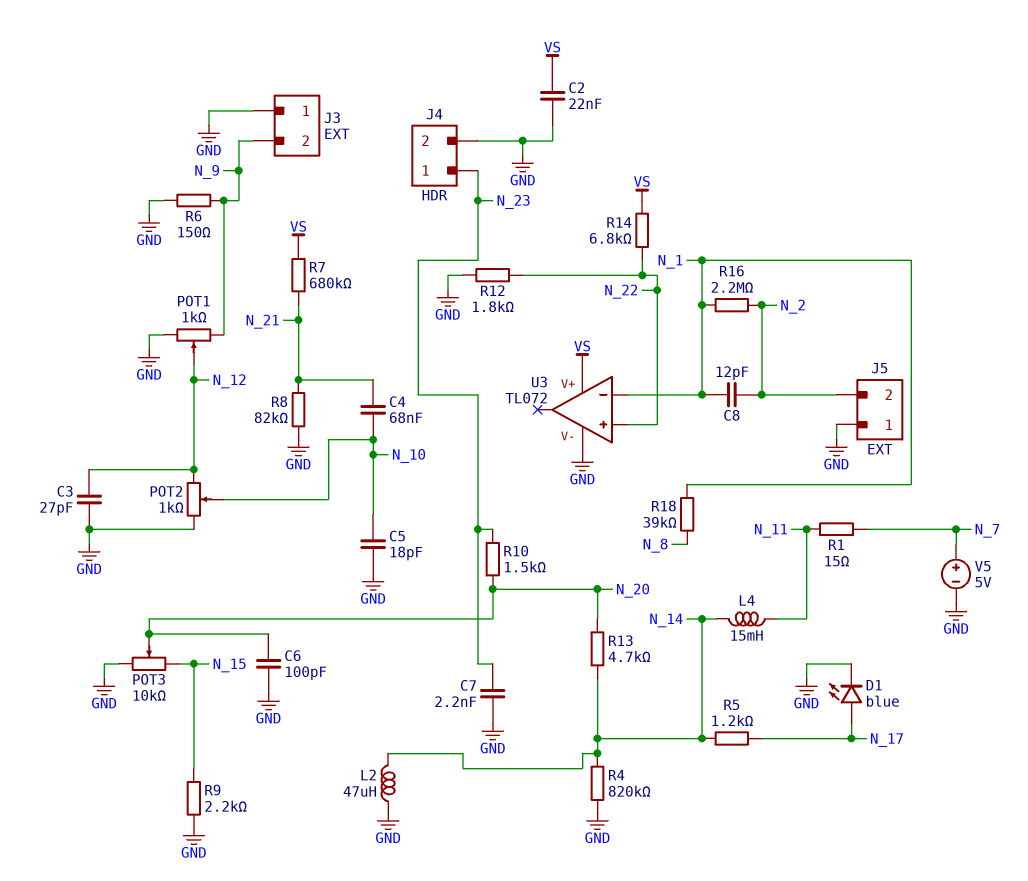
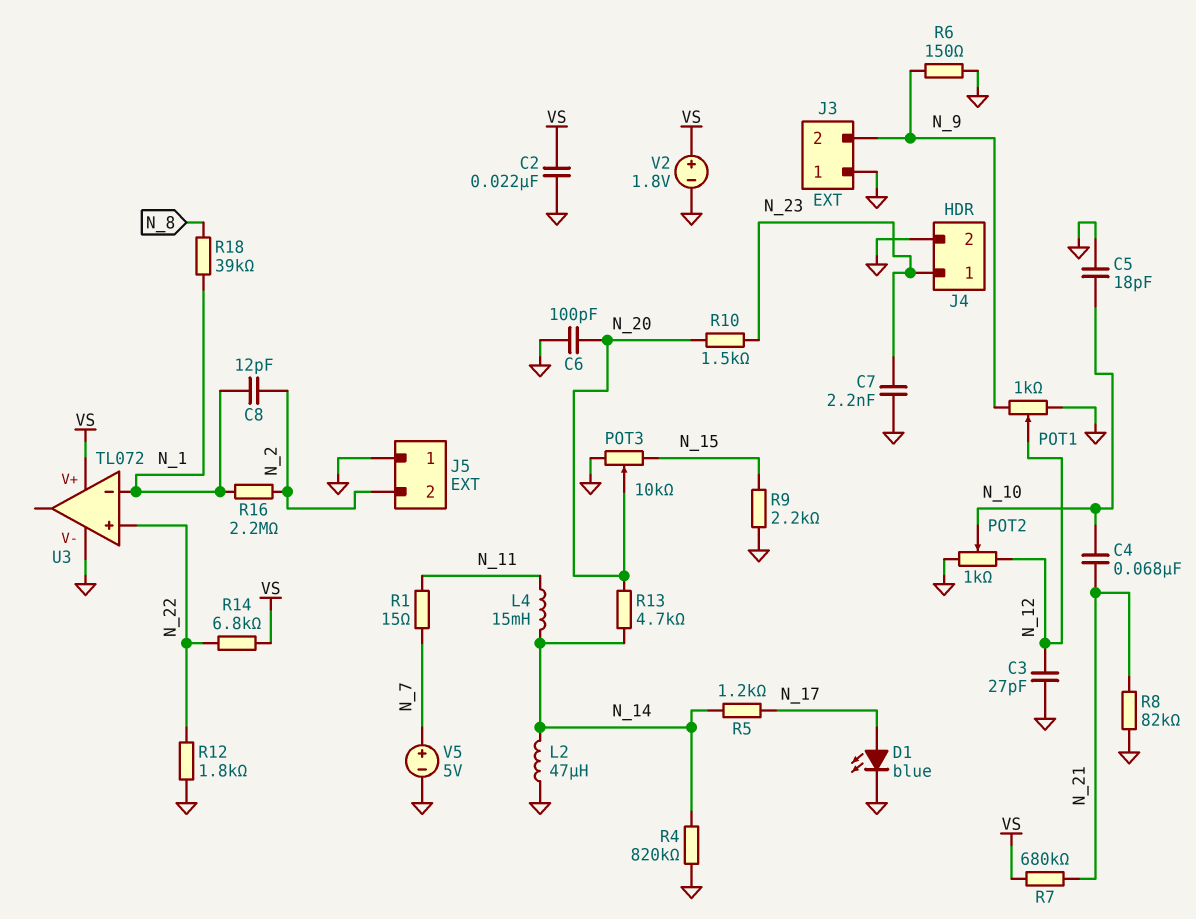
V2: none -> 1.8V (plus VS, minus GND)

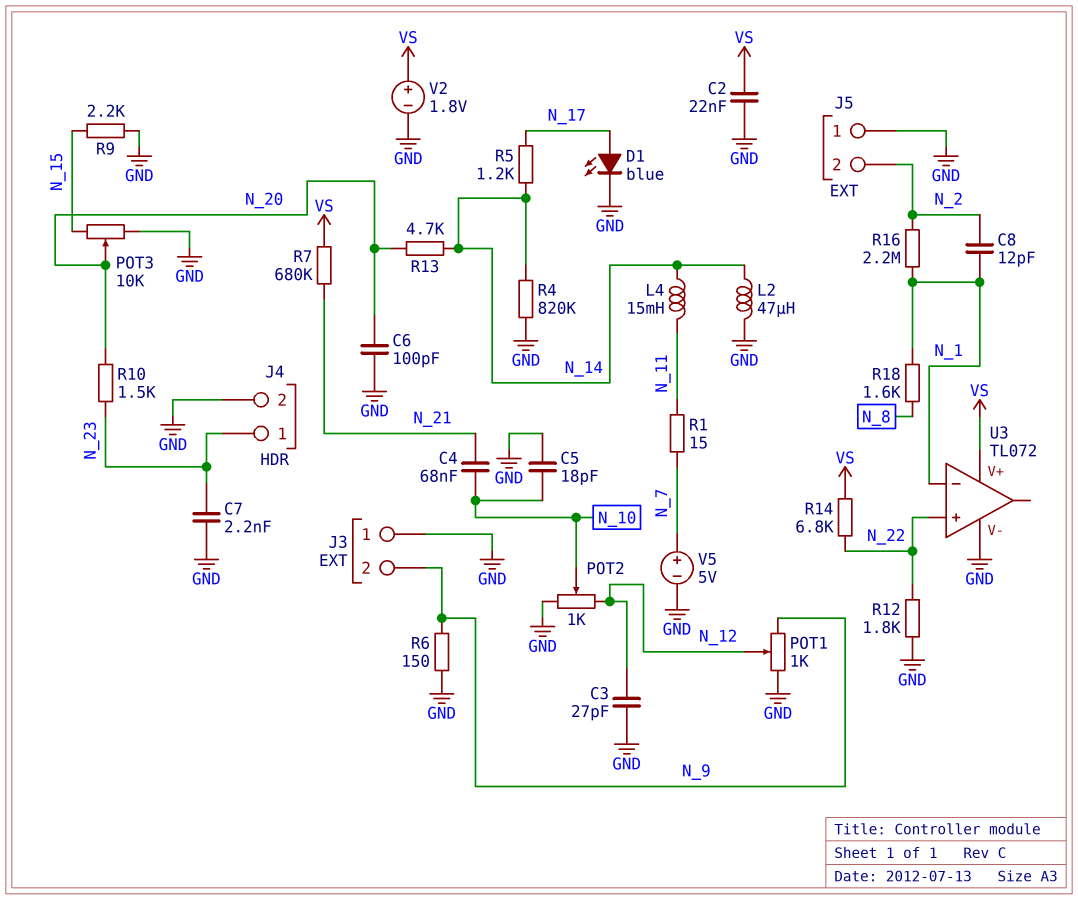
R8: 82k (GND, N_21) -> none
R18: 39k (N_1, N_8) -> 1.6k (N_1, N_8)

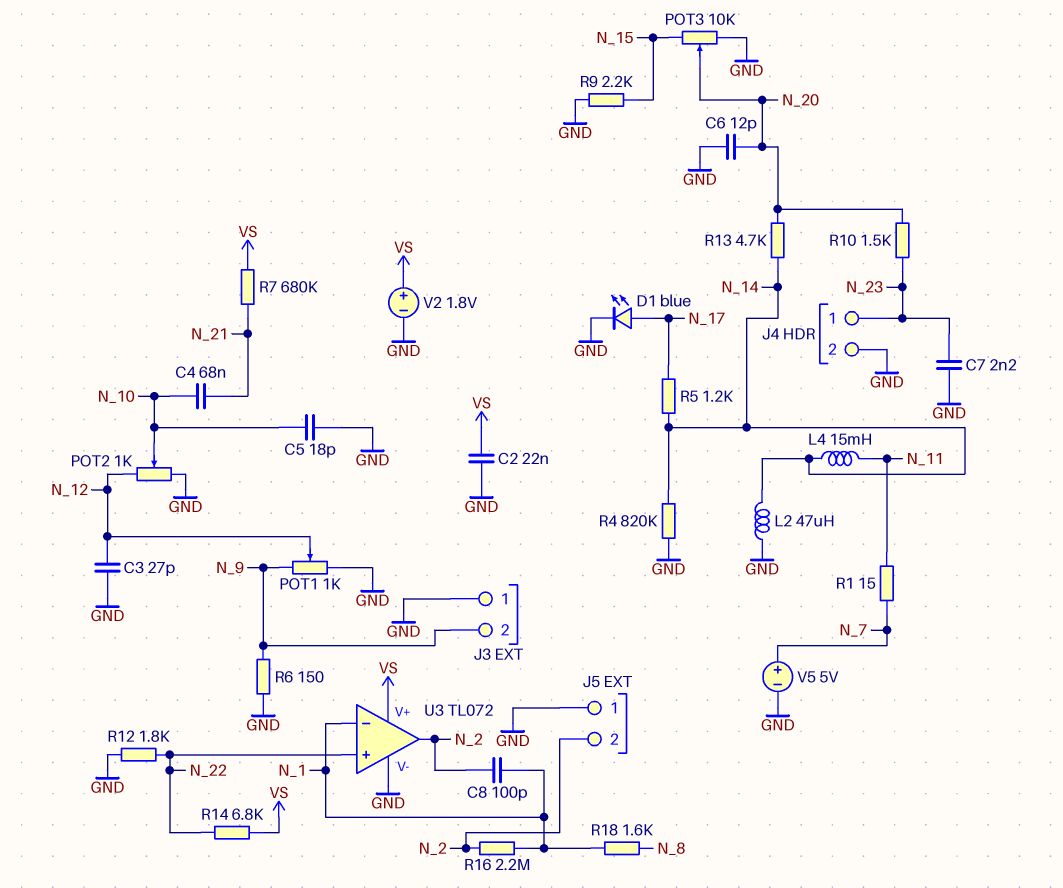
C6: 100pF (GND, N_20) -> 12pF (GND, N_20)
C8: 12pF (N_1, N_2) -> 100pF (N_1, N_2)
U3 pin out: none -> N_2

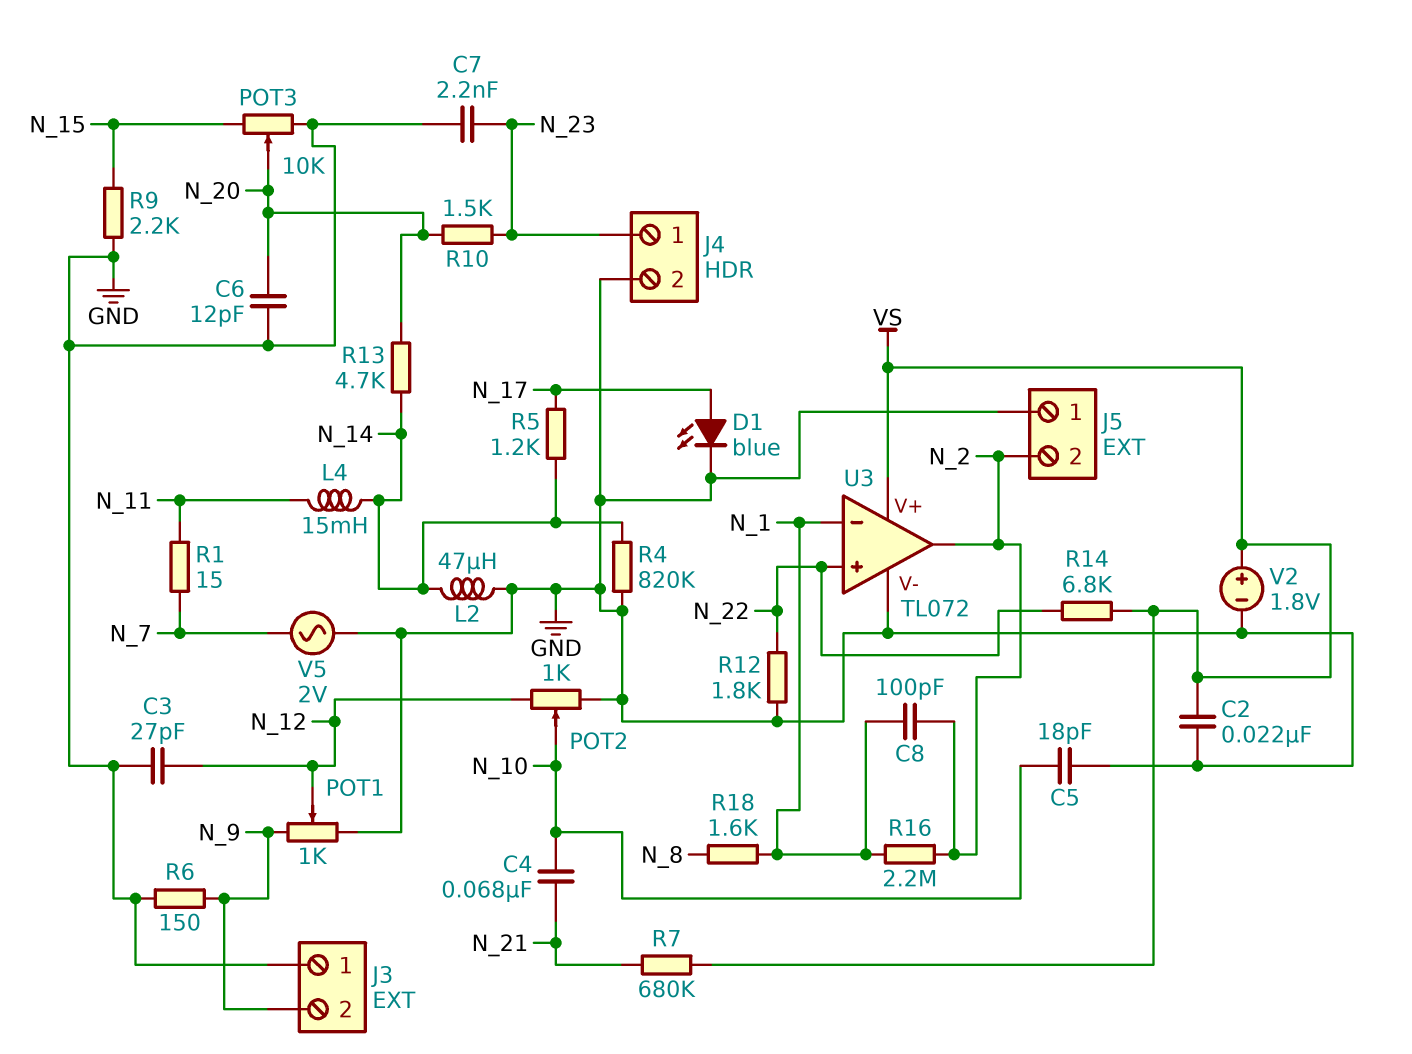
V5: 5V (plus N_7, minus GND) -> AC 2V (GND, N_7)

